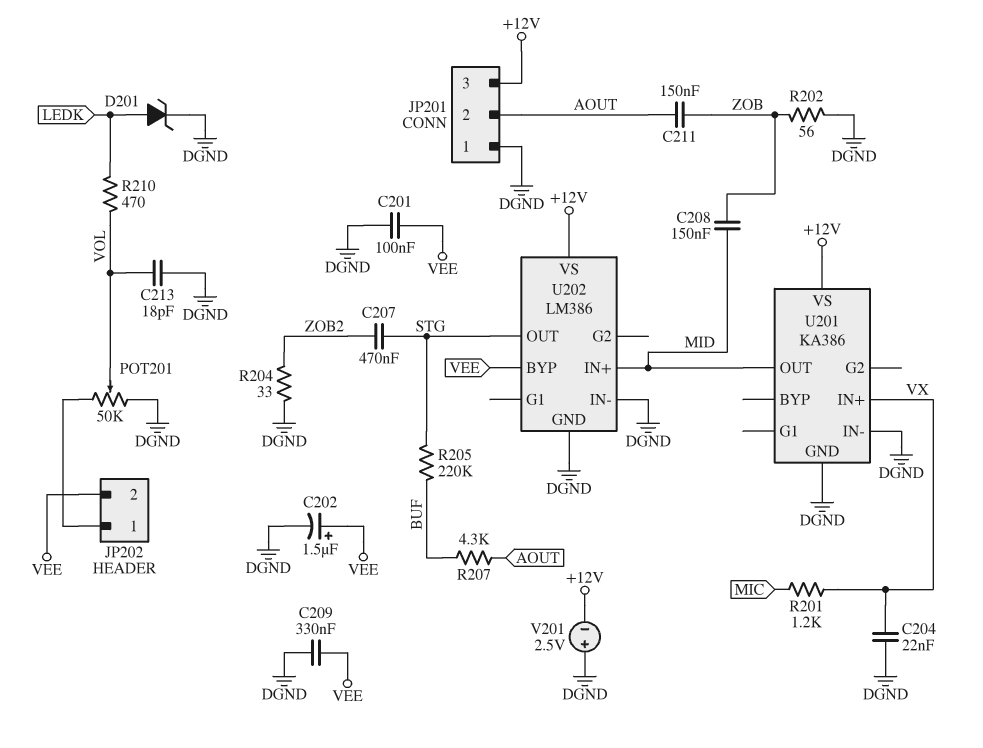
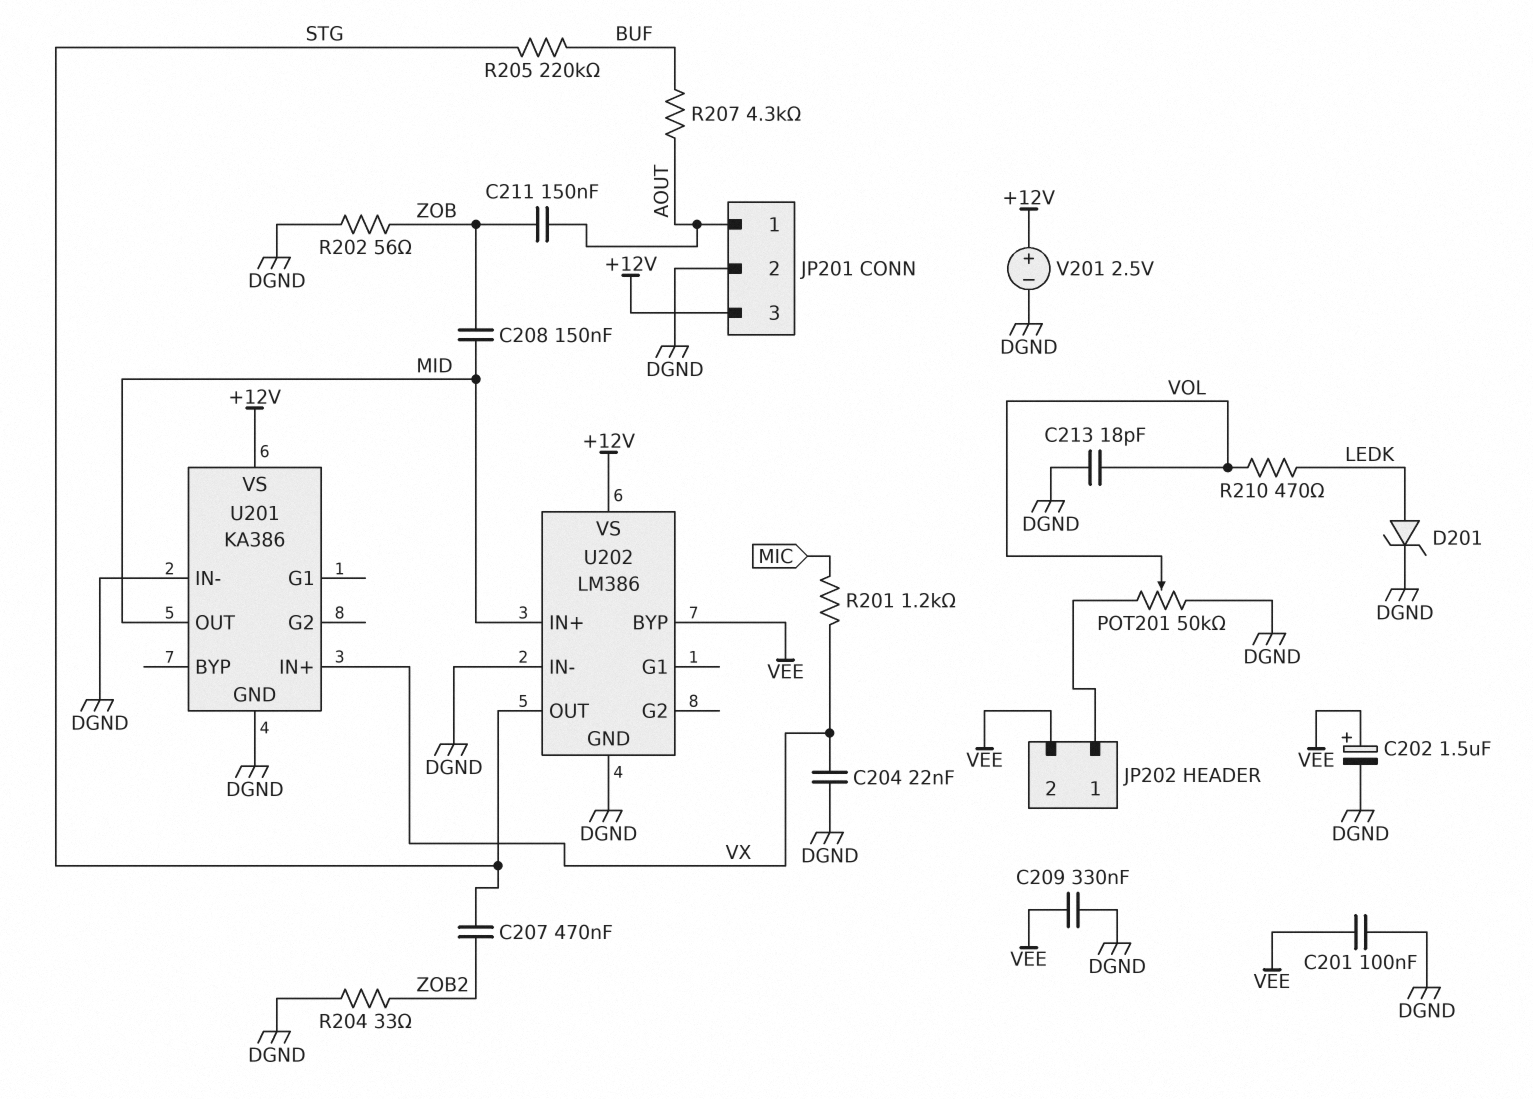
JP201 pin 1: DGND -> AOUT
JP201 pin 2: AOUT -> DGND
V201: 2.5V (plus DGND, minus +12V) -> 2.5V (plus +12V, minus DGND)

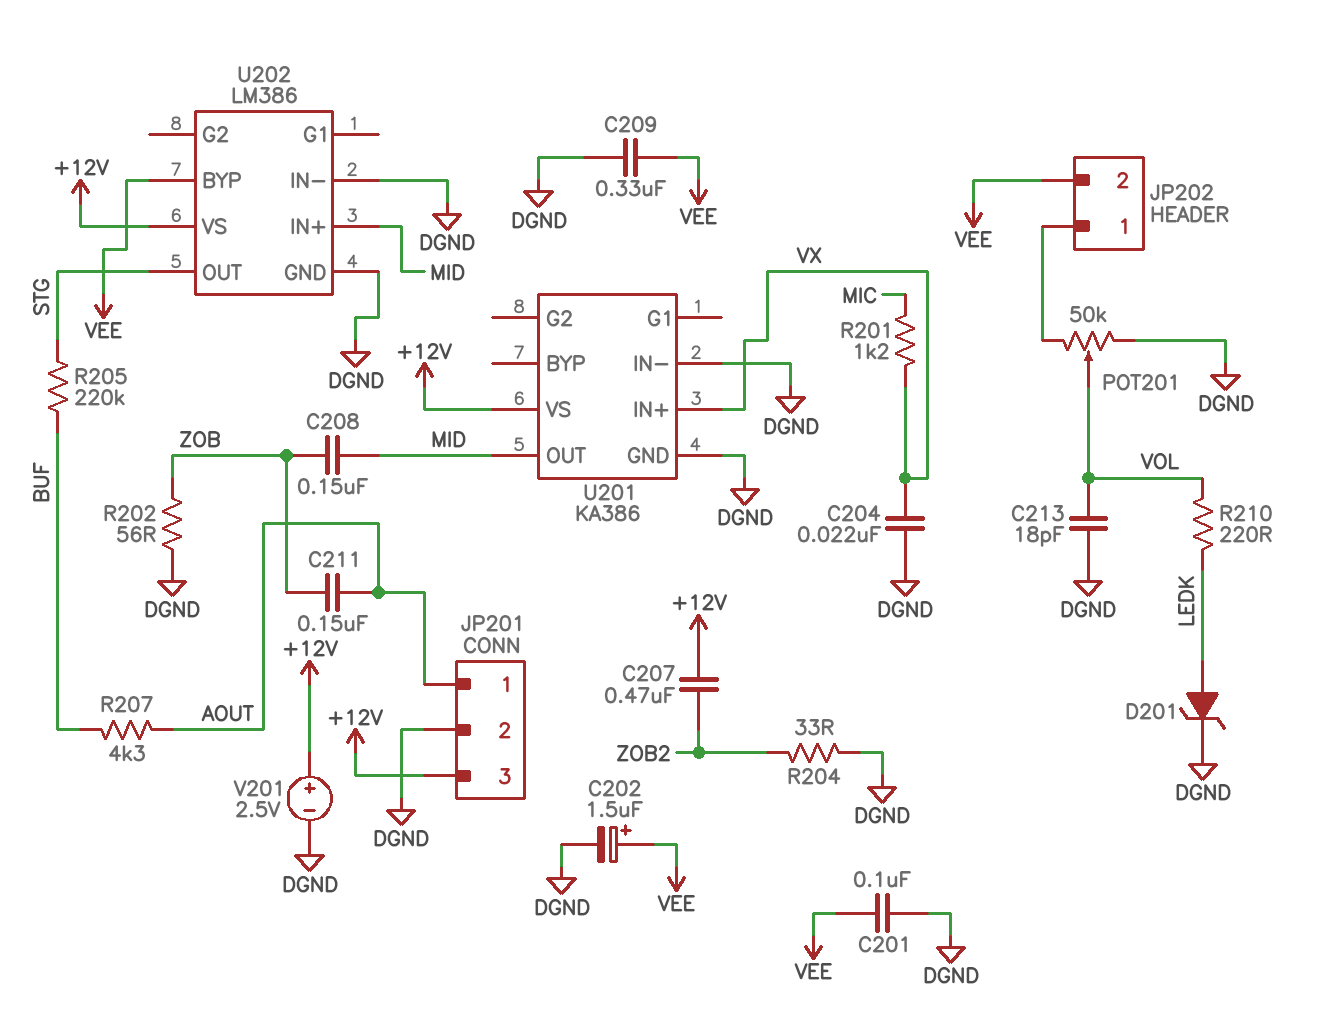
C207: 470nF (STG, ZOB2) -> 470nF (+12V, ZOB2)
R210: 470 (LEDK, VOL) -> 220 (LEDK, VOL)

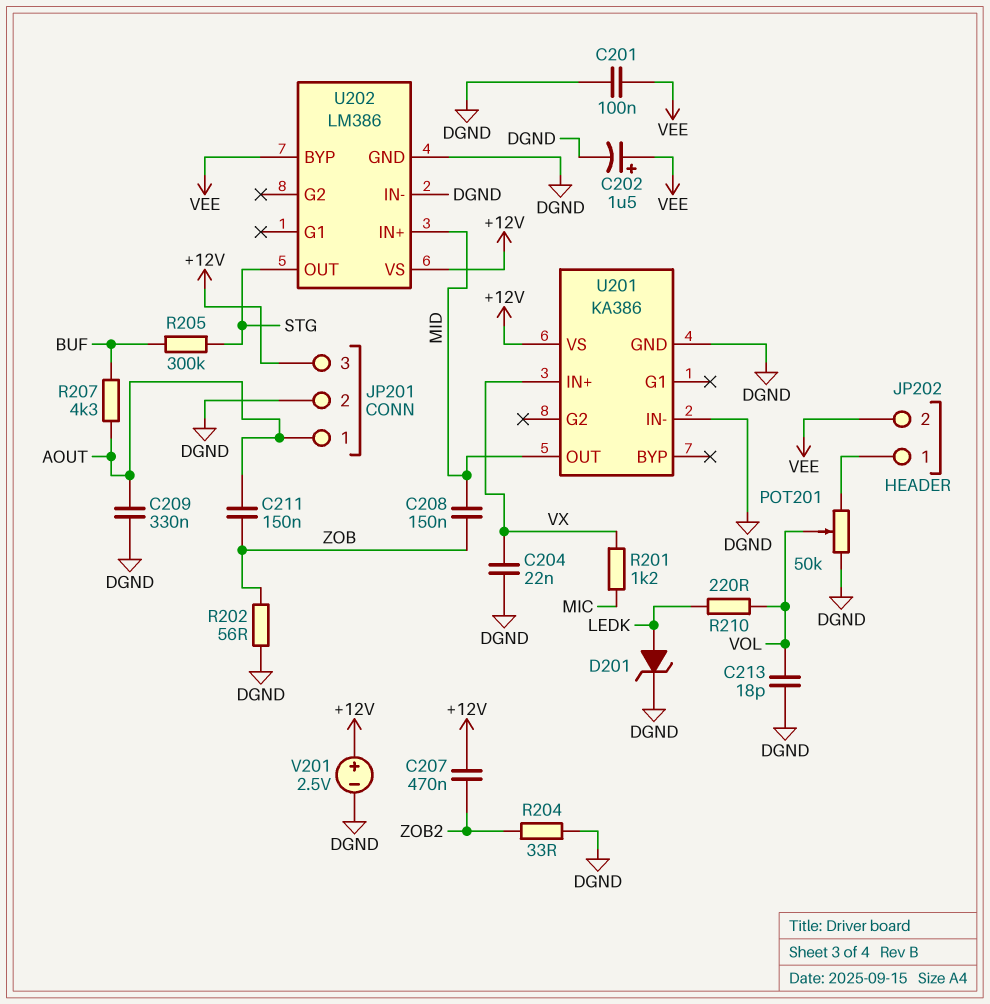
C209: 330nF (DGND, VEE) -> 330nF (AOUT, DGND)
R205: 220k (BUF, STG) -> 300k (BUF, STG)

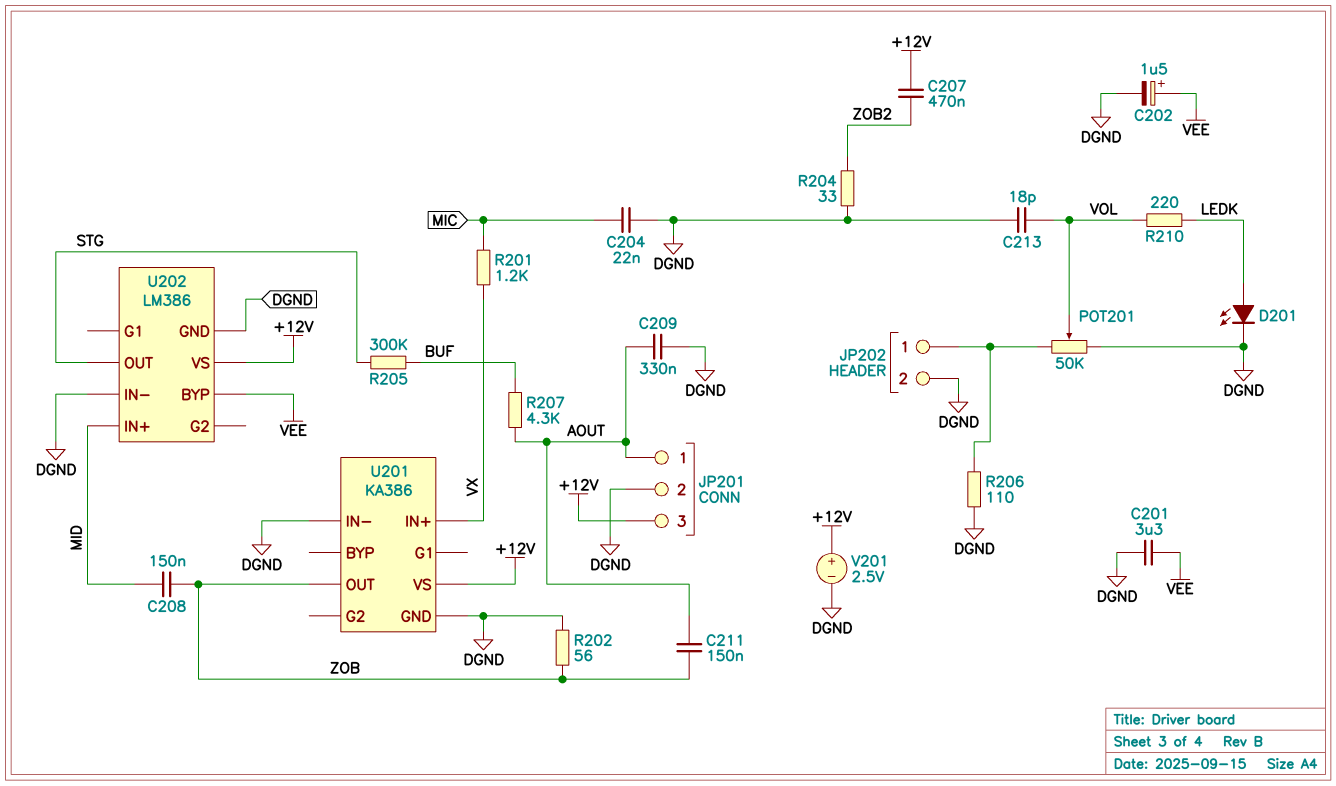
C201: 100nF (DGND, VEE) -> 3.3uF (DGND, VEE)
C204: 22nF (DGND, VX) -> 22nF (DGND, MIC)
D201: zener (A LEDK, K DGND) -> LED (A LEDK, K DGND)
JP202 pin 2: VEE -> DGND
R206: none -> 110 (DGND, JP202/1)
U201 pin OUT: MID -> ZOB

